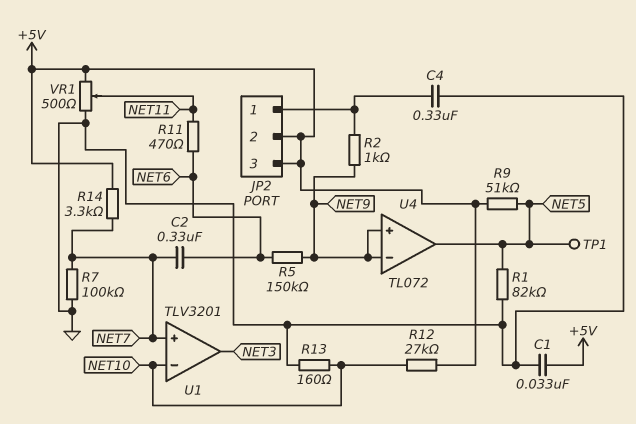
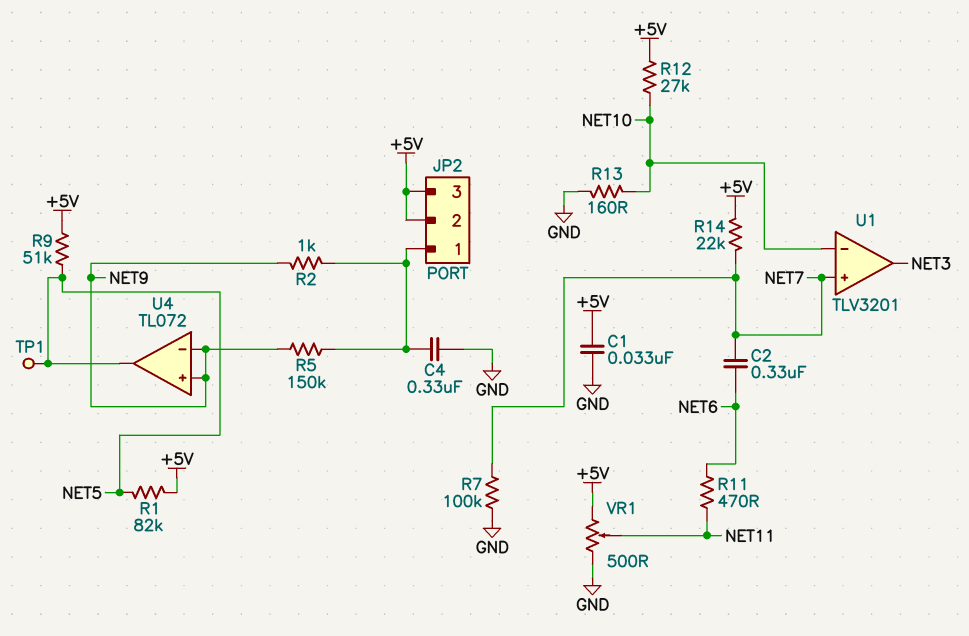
R1: 82k (GND, NET5) -> 82k (+5V, NET5)
R5: 150k (NET6, NET9) -> 150k (JP2/1, NET9)
R14: 3.3k (+5V, NET7) -> 22k (+5V, NET7)

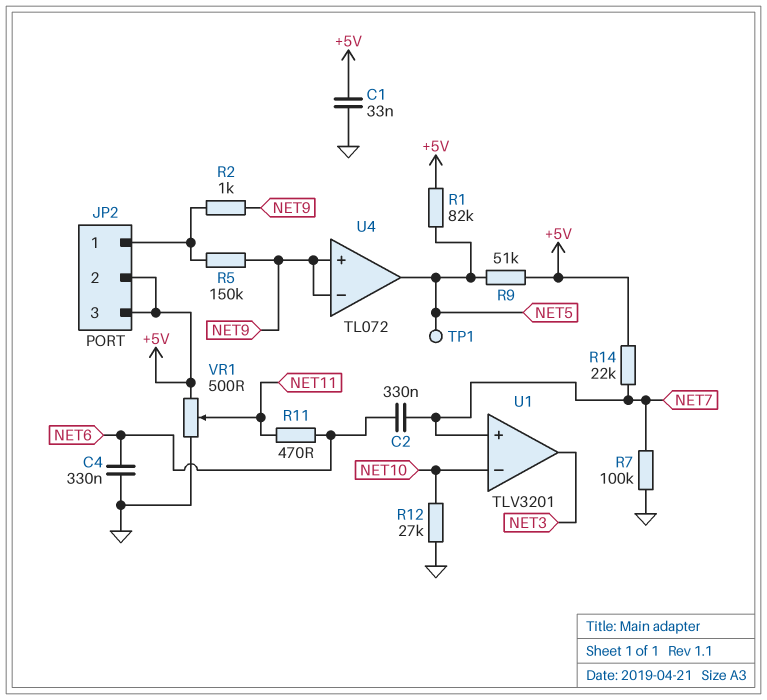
C4: 330nF (GND, JP2/1) -> 330nF (GND, NET6)
R12: 27k (+5V, NET10) -> 27k (GND, NET10)
R13: 160 (GND, NET10) -> none

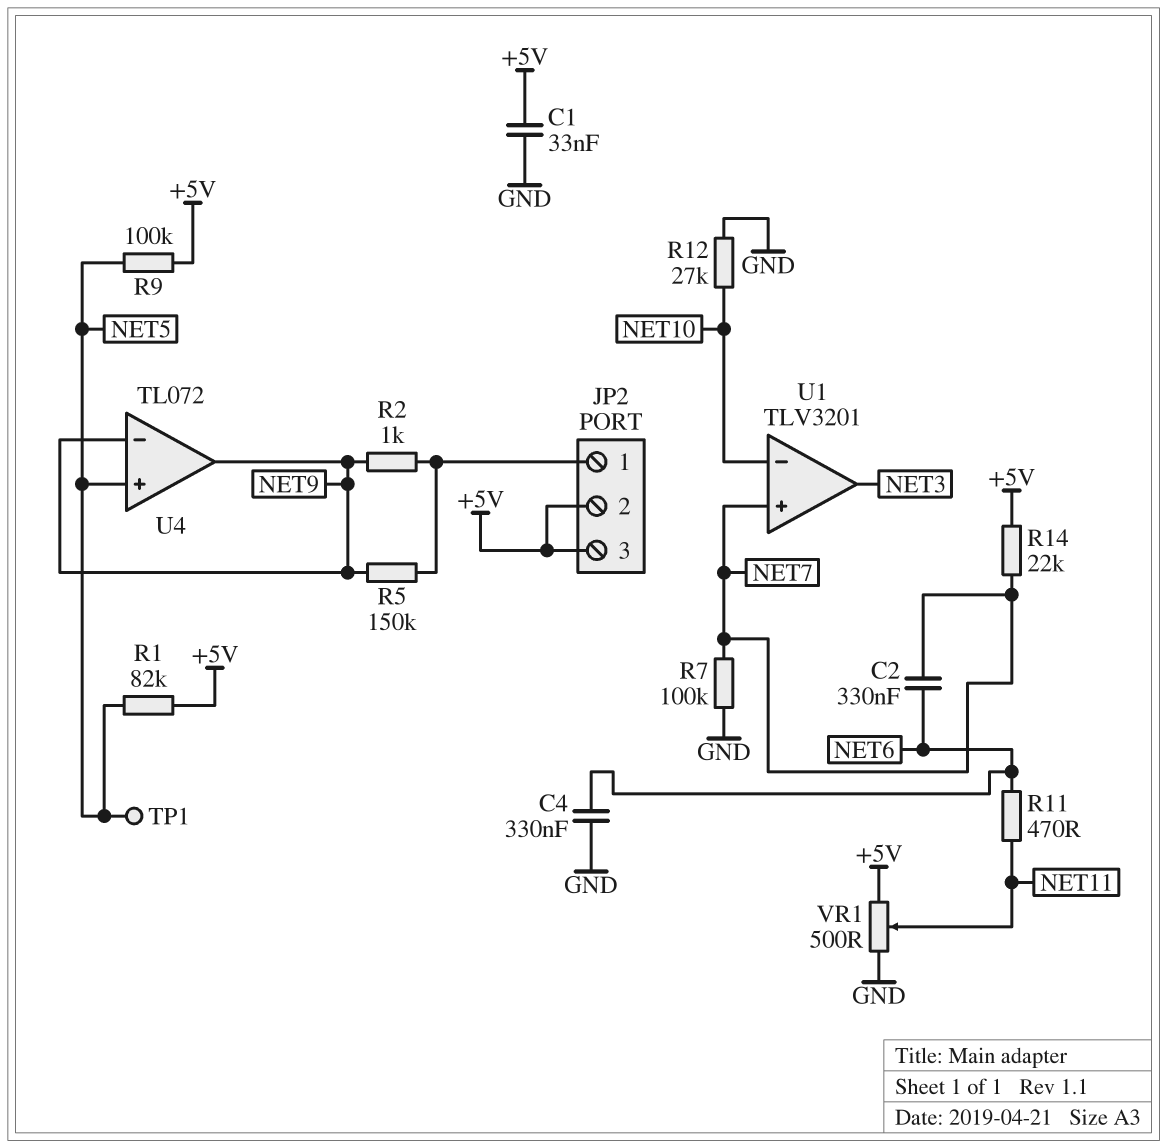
R9: 51k (+5V, NET5) -> 100k (+5V, NET5)
U4 pin in+: NET9 -> NET5
U4 pin out: NET5 -> NET9

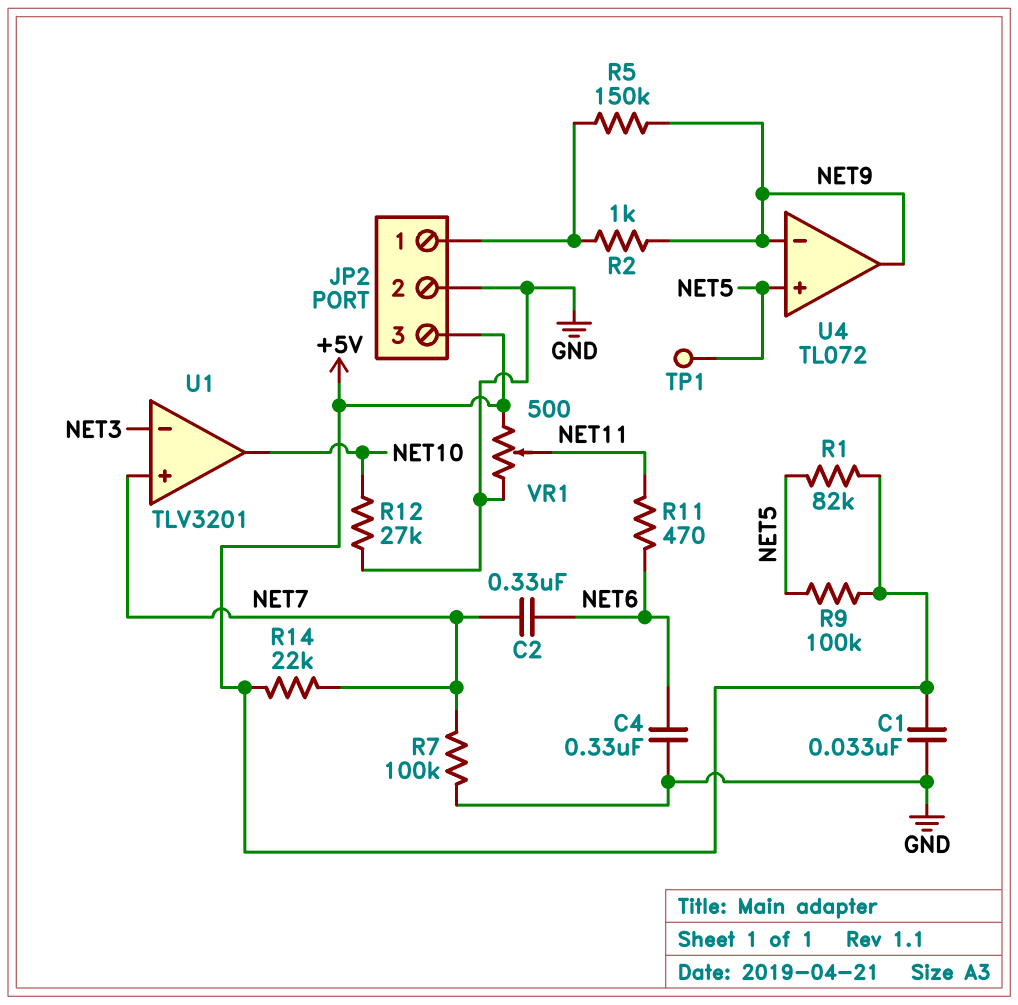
JP2 pin 2: +5V -> GND
U1 pin in-: NET10 -> NET3
U1 pin out: NET3 -> NET10

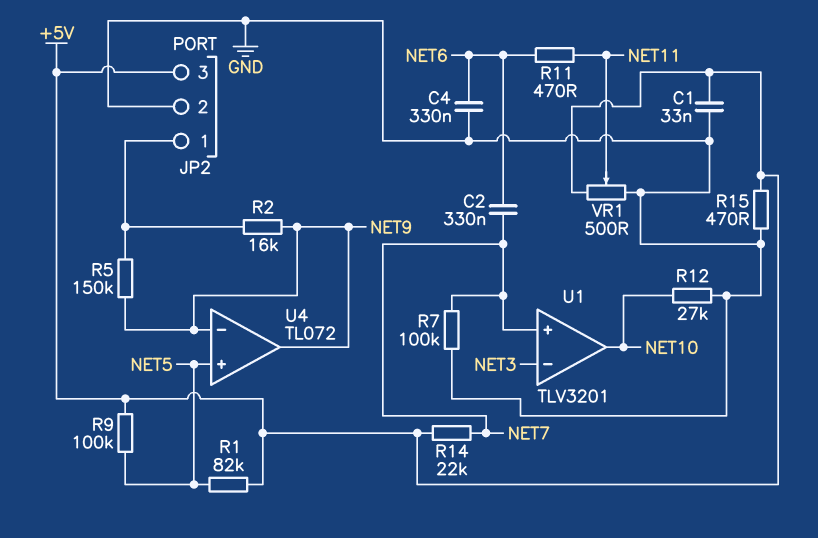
R2: 1k (JP2/1, NET9) -> 16k (JP2/1, NET9)
R15: none -> 470 (+5V, GND)
TP1: test point (NET5) -> none

